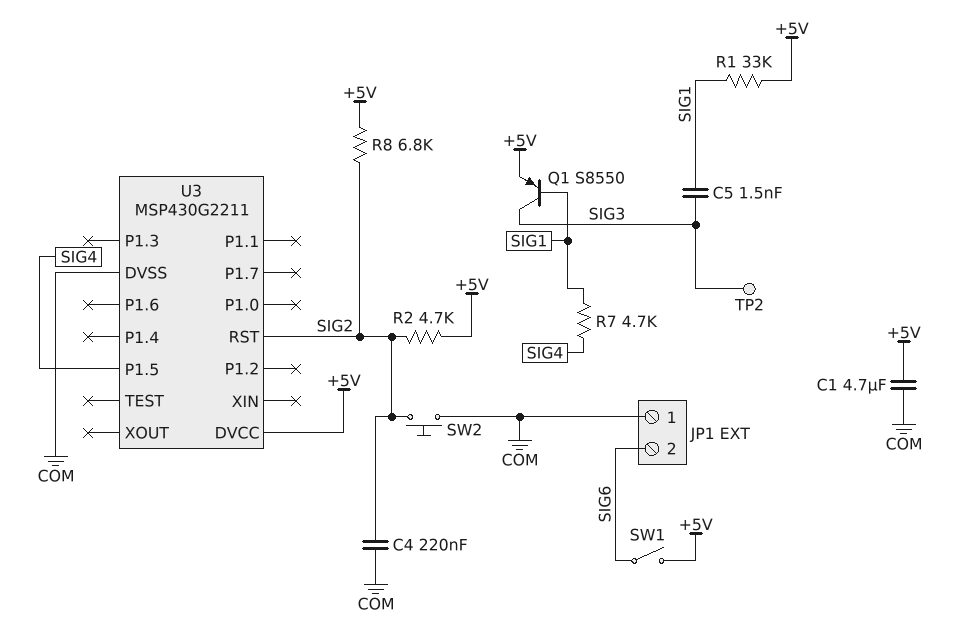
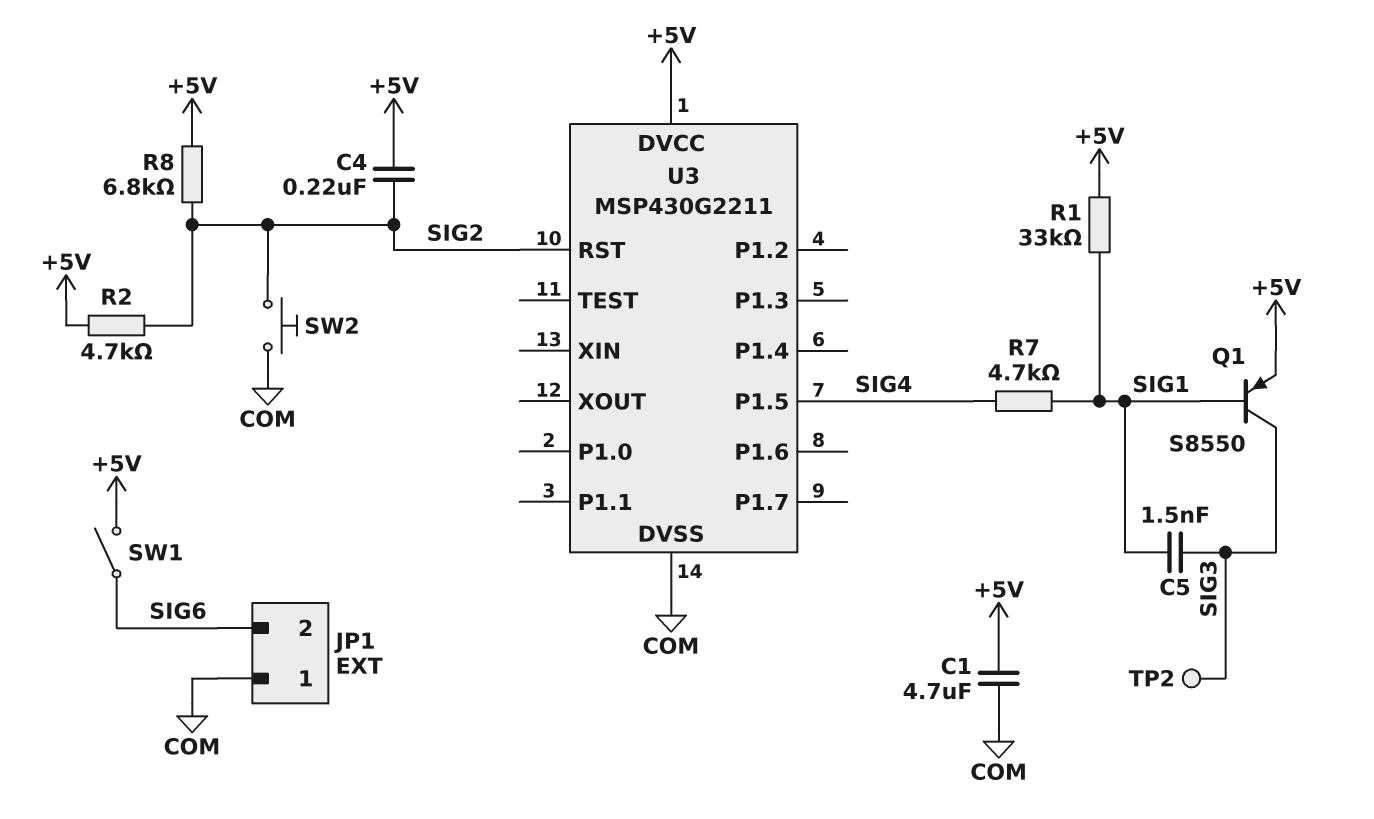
C4: 220nF (COM, SIG2) -> 220nF (+5V, SIG2)

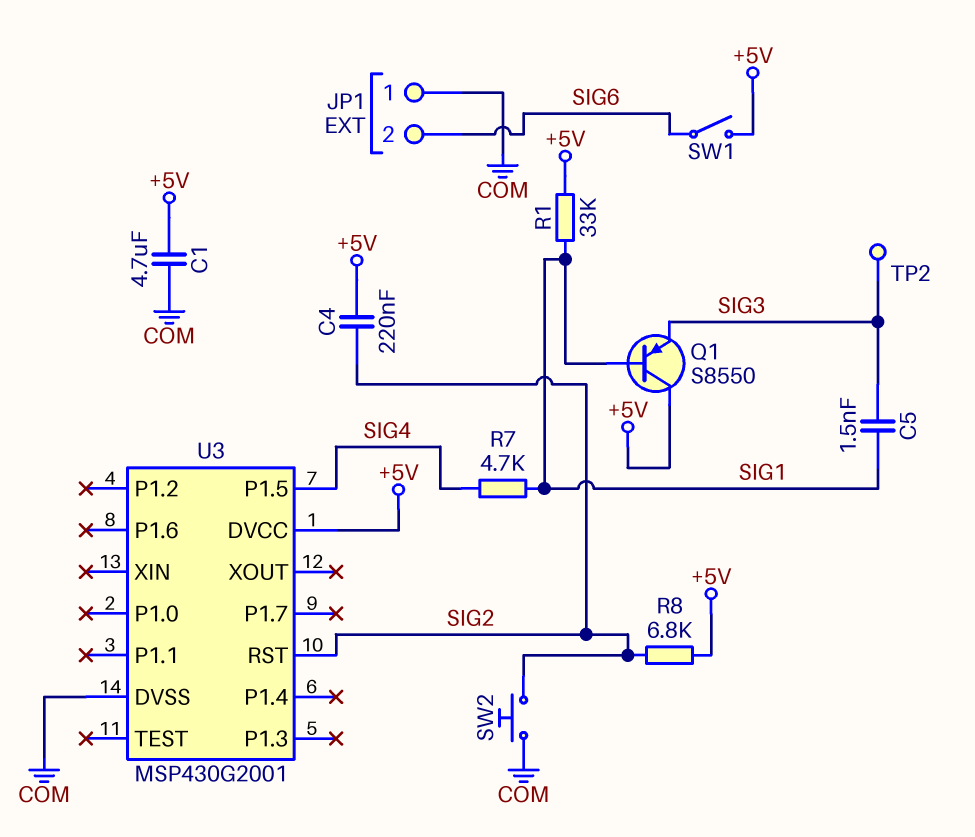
Q1: PNP S8550 (B SIG1, C SIG3, E +5V) -> PNP S8550 (B SIG1, C +5V, E SIG3)
R2: 4.7k (+5V, SIG2) -> none
U3: MSP430G2211 -> MSP430G2001

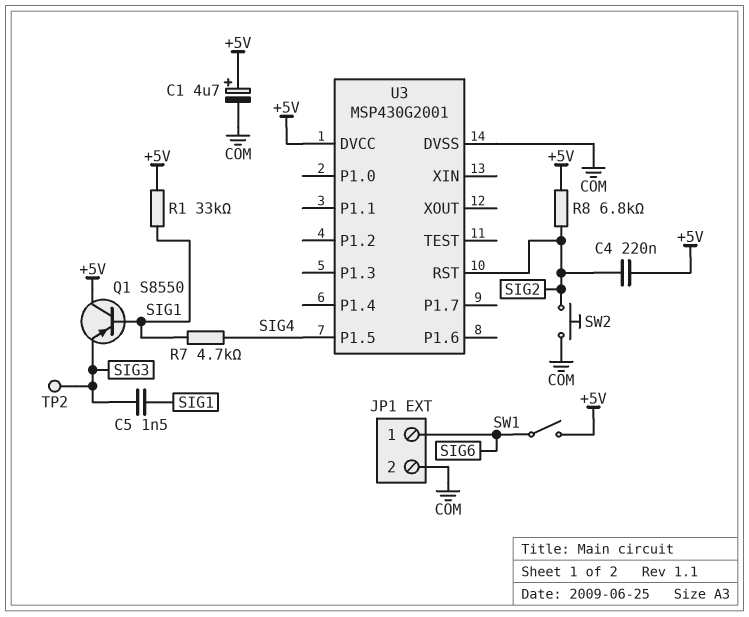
C1: 4.7uF (+5V, COM) -> 4.7uF (plus +5V, minus COM)
JP1 pin 1: COM -> SIG6
JP1 pin 2: SIG6 -> COM

